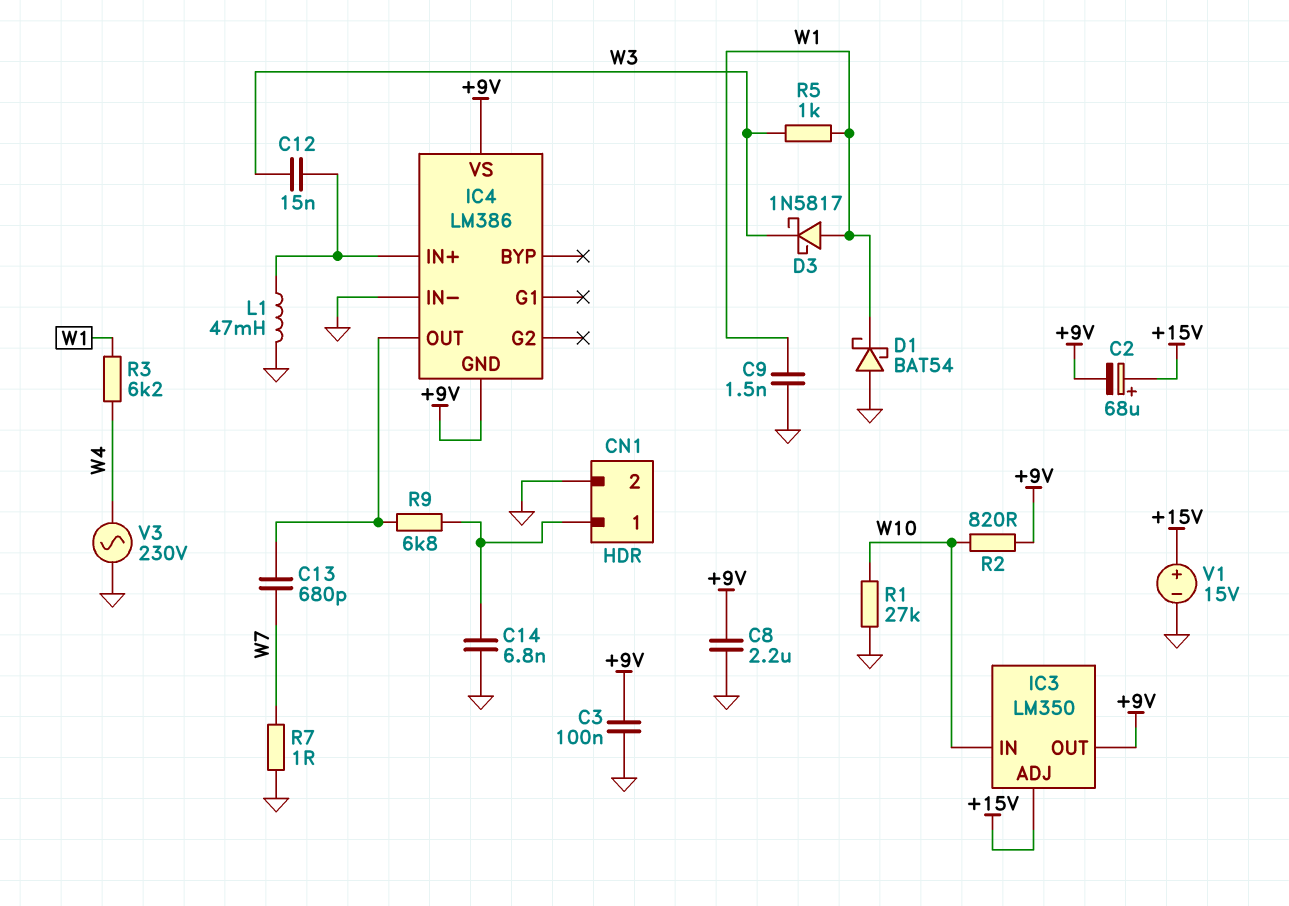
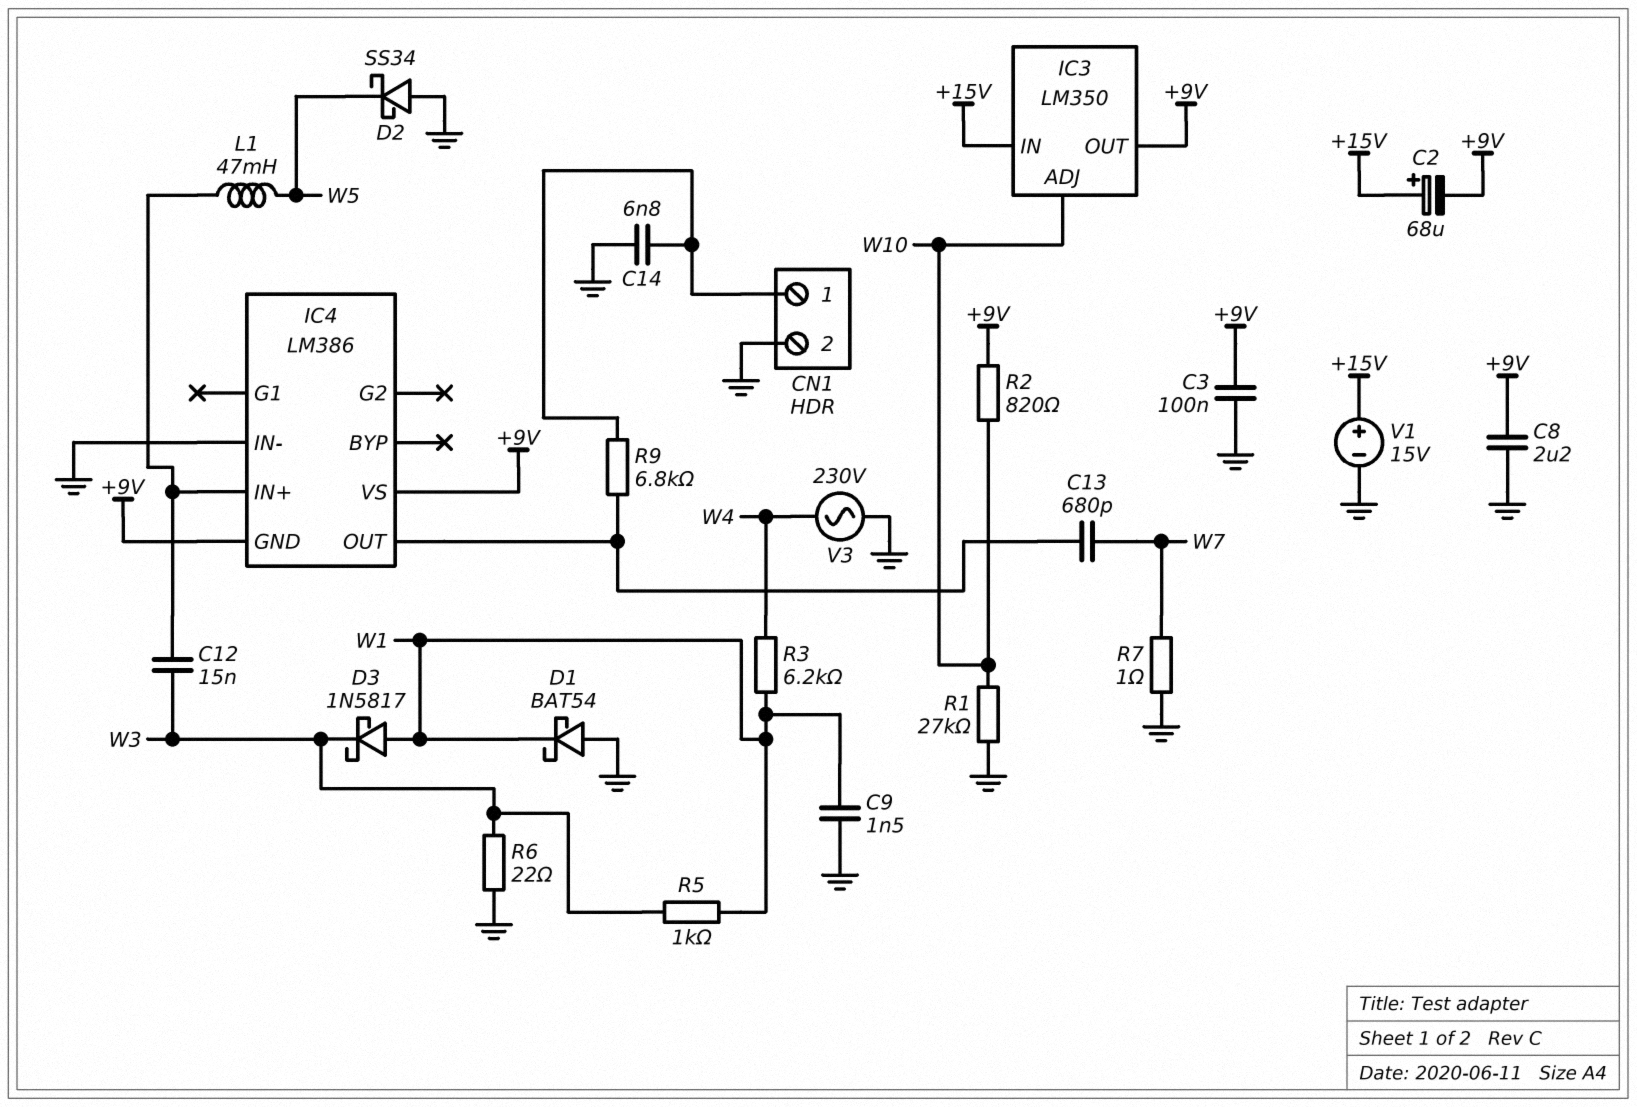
D2: none -> schottky SS34 (A GND, K W5)
IC3 pin ADJ: +15V -> W10
IC3 pin IN: W10 -> +15V
L1: 47mH (GND, IC4/IN+) -> 47mH (IC4/IN+, W5)
R6: none -> 22 (GND, W3)

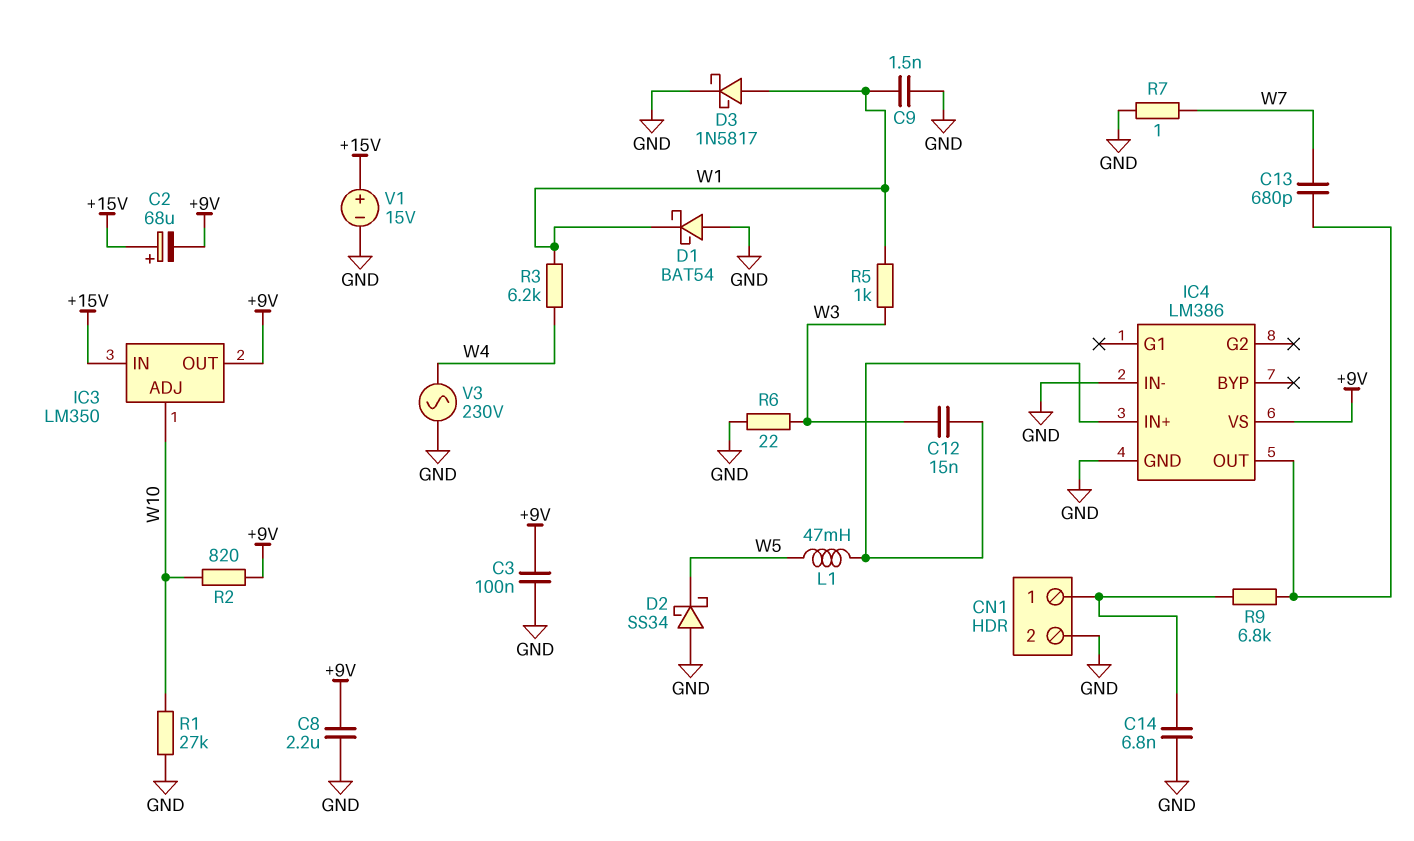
D3: schottky 1N5817 (A W1, K W3) -> schottky 1N5817 (A W1, K GND)
IC4 pin GND: +9V -> GND

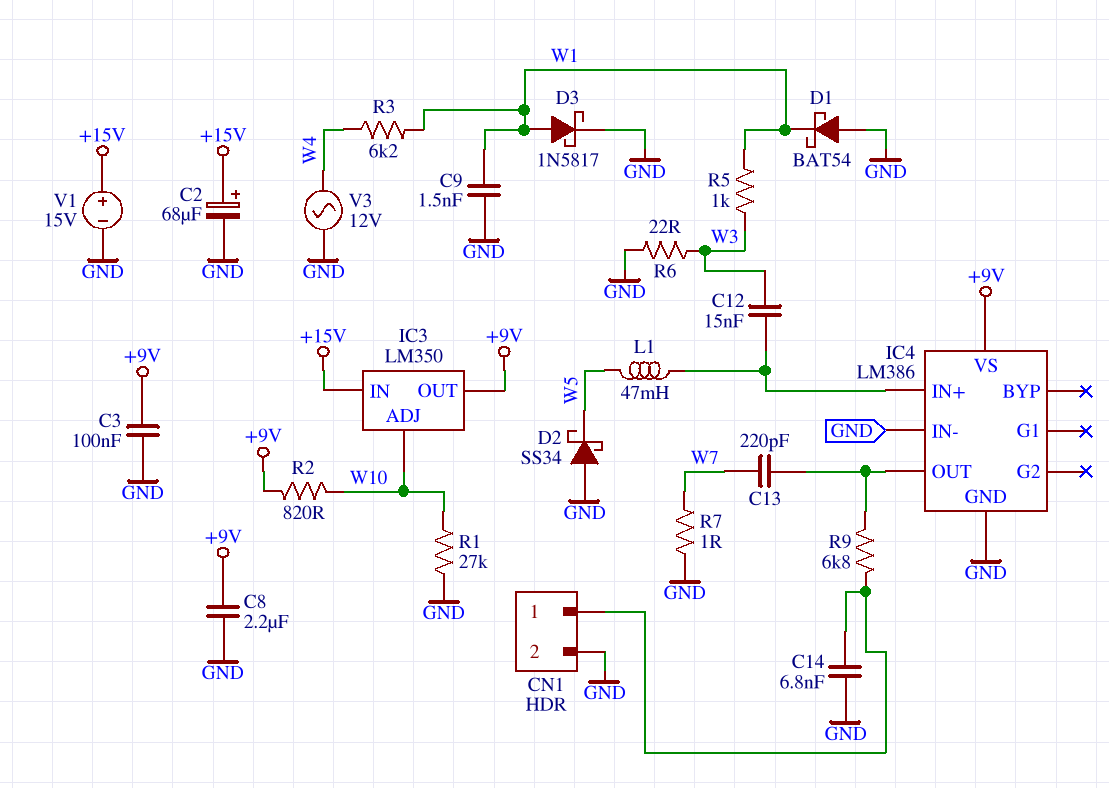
C2: 68uF (plus +15V, minus +9V) -> 68uF (plus +15V, minus GND)
C13: 680pF (IC4/OUT, W7) -> 220pF (IC4/OUT, W7)
V3: AC 230V (GND, W4) -> AC 12V (GND, W4)

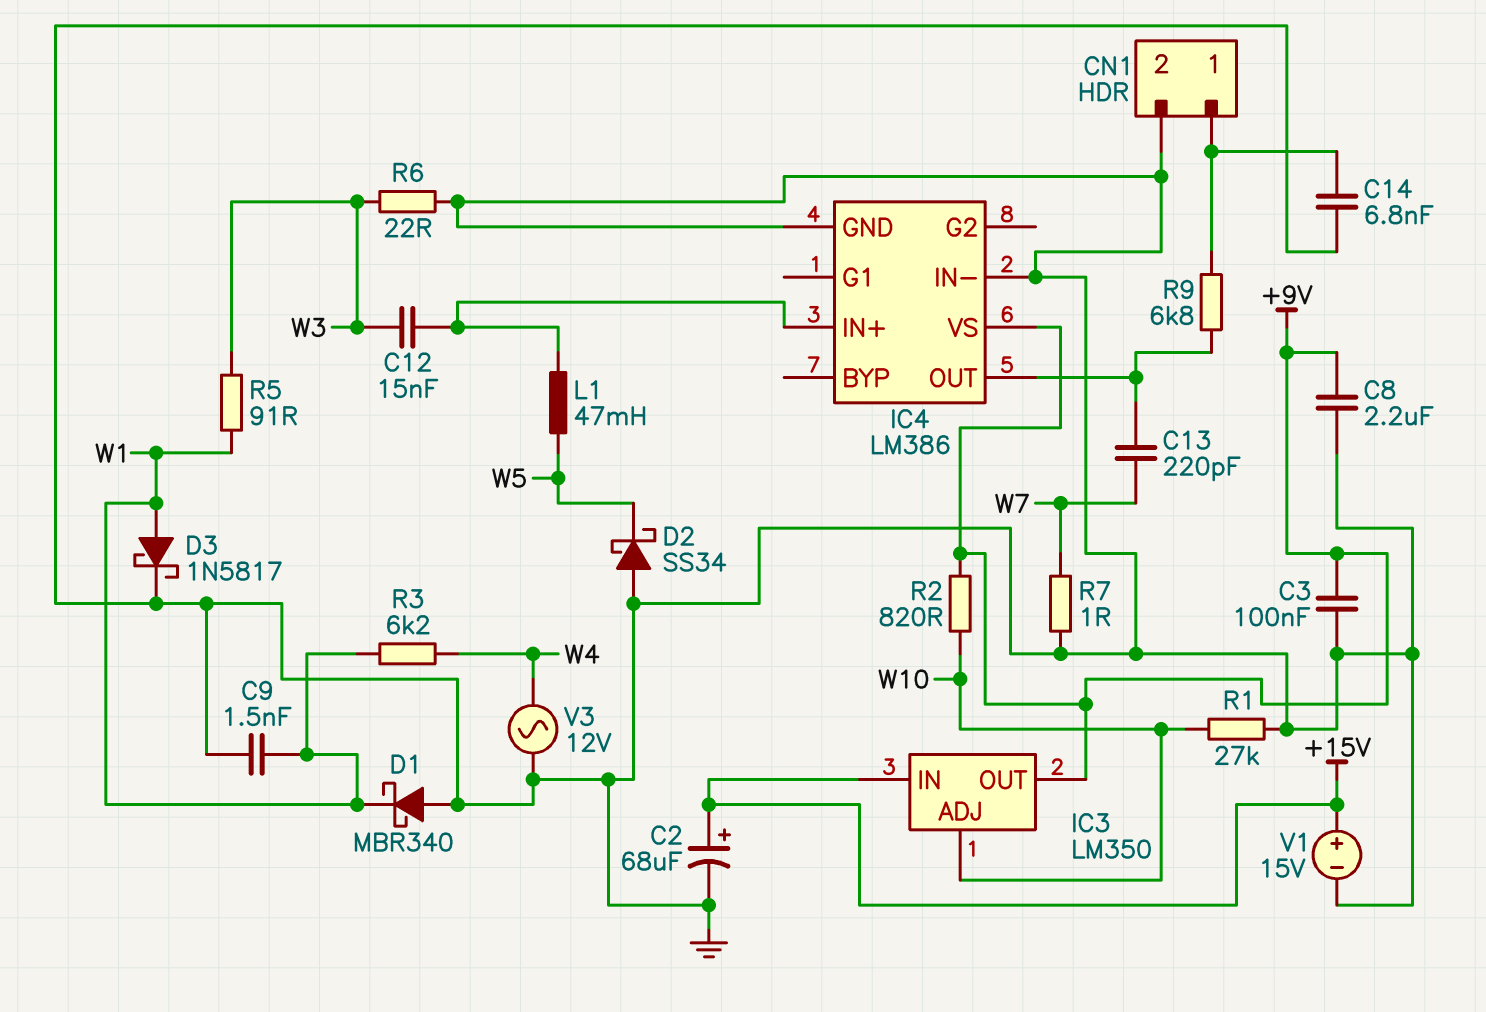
D1: schottky BAT54 (A GND, K W1) -> schottky MBR340 (A GND, K W1)
R5: 1k (W1, W3) -> 91 (W1, W3)

